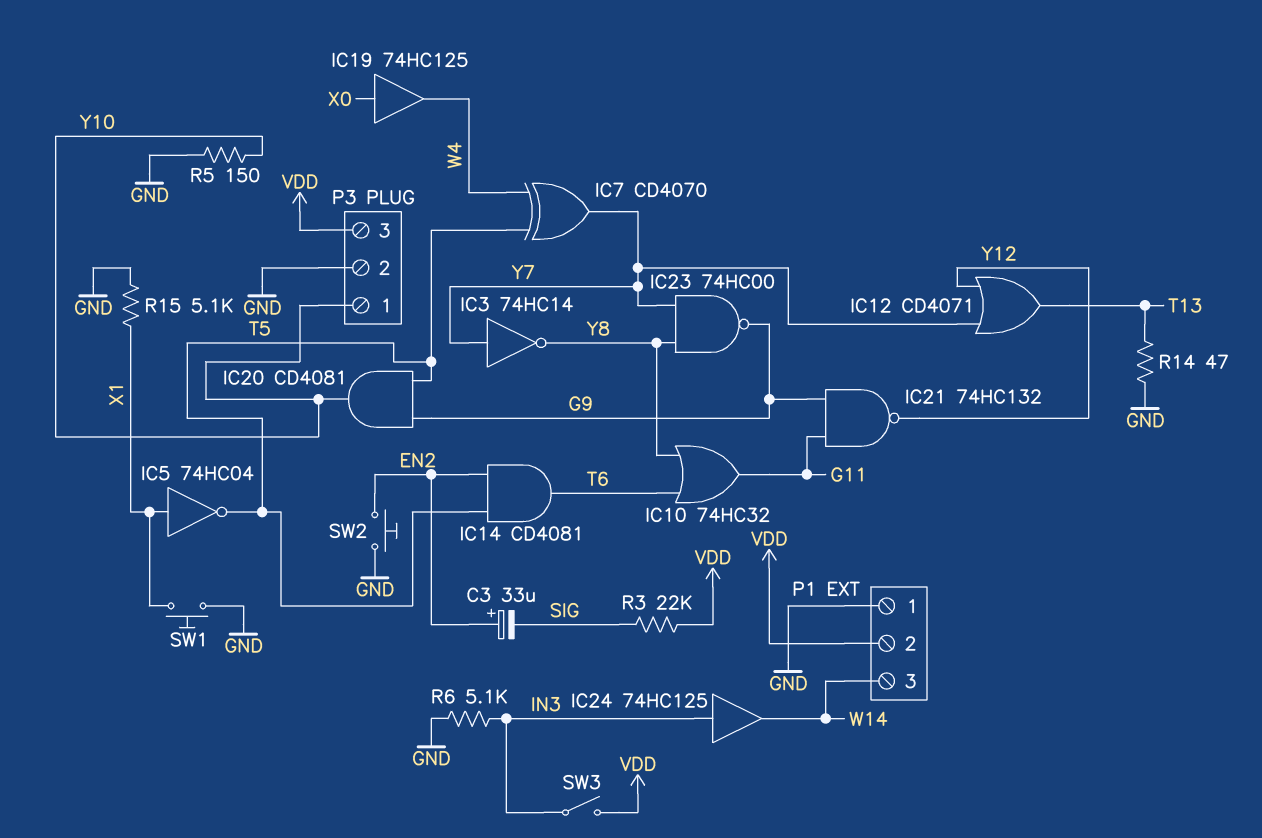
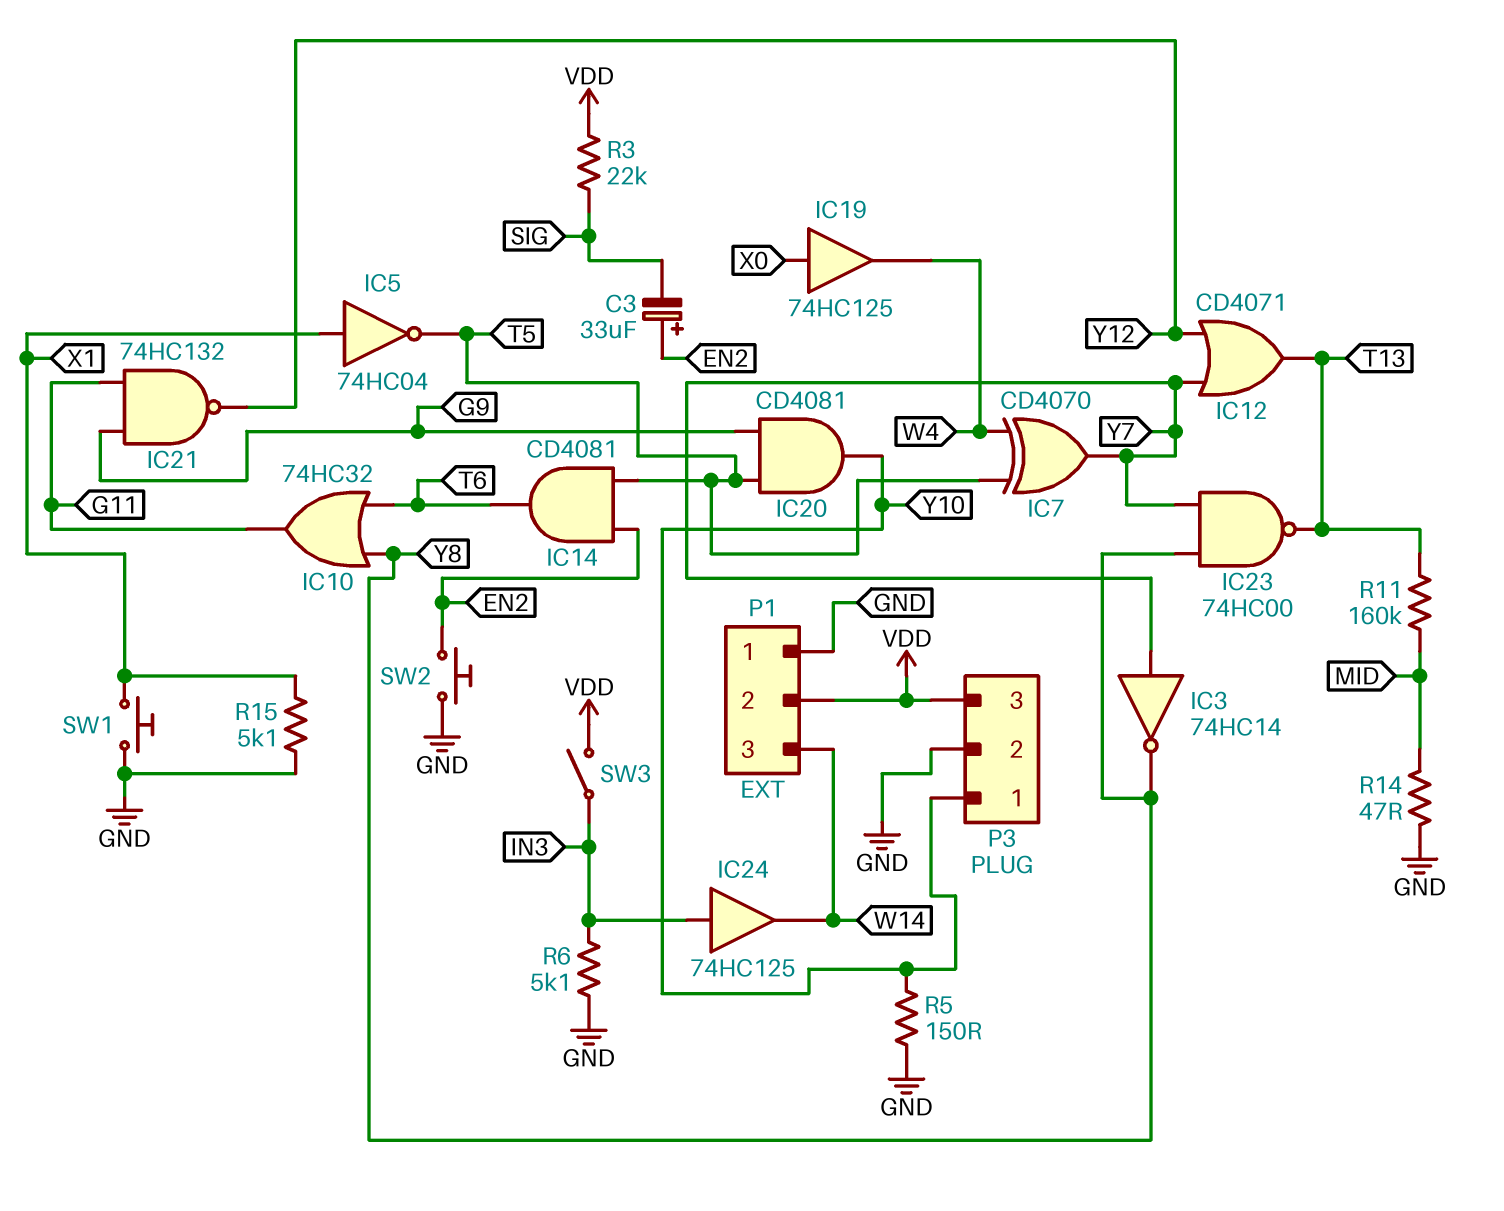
IC23: NAND 74HC00 (in Y7, in Y8, out G9) -> NAND 74HC00 (in Y7, in Y8, out T13)
R11: none -> 160k (MID, T13)
R14: 47 (GND, T13) -> 47 (GND, MID)

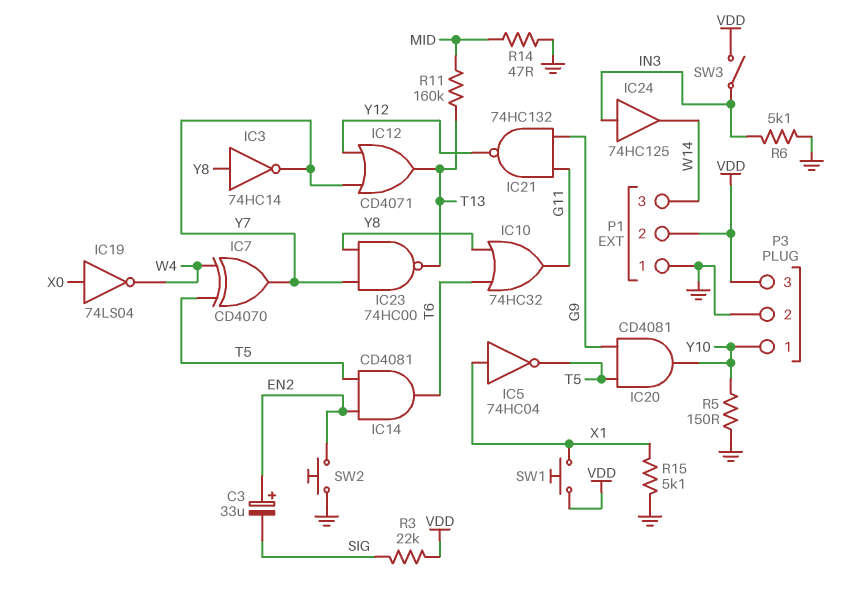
IC3: NOT 74HC14 (in Y7, out Y8) -> NOT 74HC14 (in Y8, out Y7)
IC19: buffer 74HC125 (in X0, out W4) -> NOT 74LS04 (in X0, out W4)
SW1: button (GND, X1) -> button (VDD, X1)

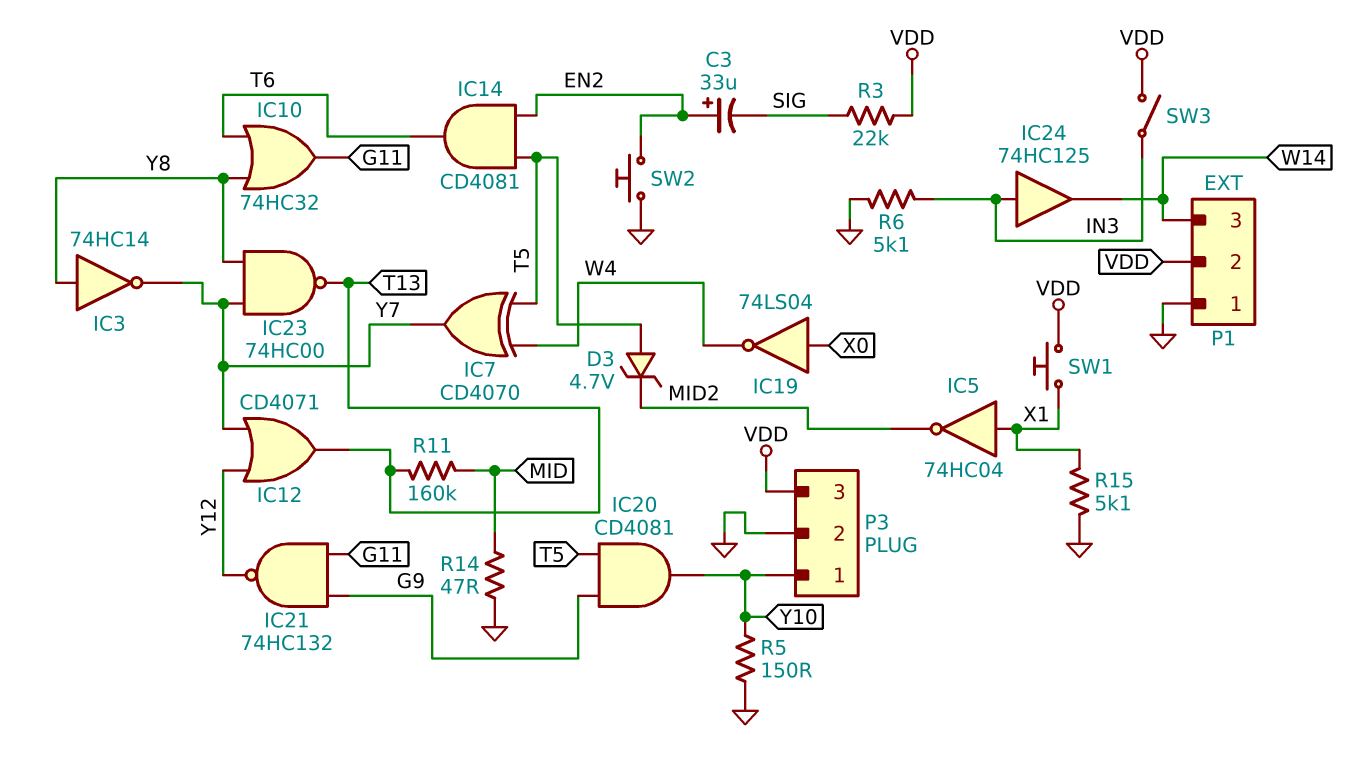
D3: none -> zener 4.7V (A T5, K MID2)
IC5: NOT 74HC04 (in X1, out T5) -> NOT 74HC04 (in X1, out MID2)

